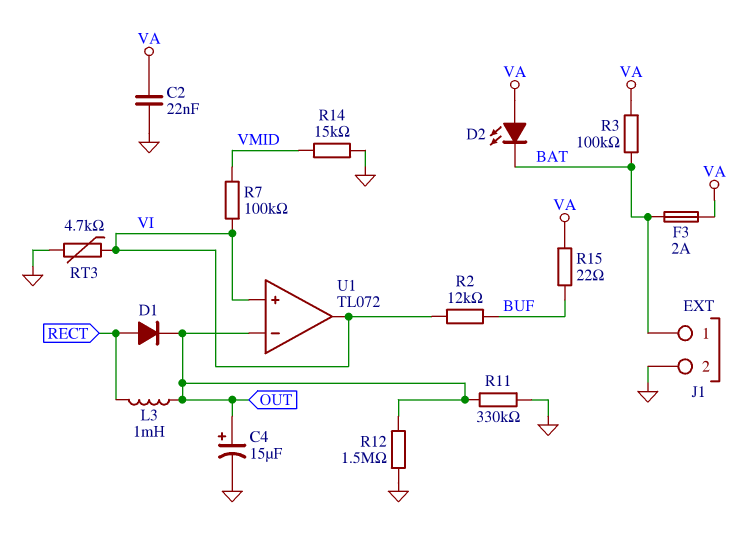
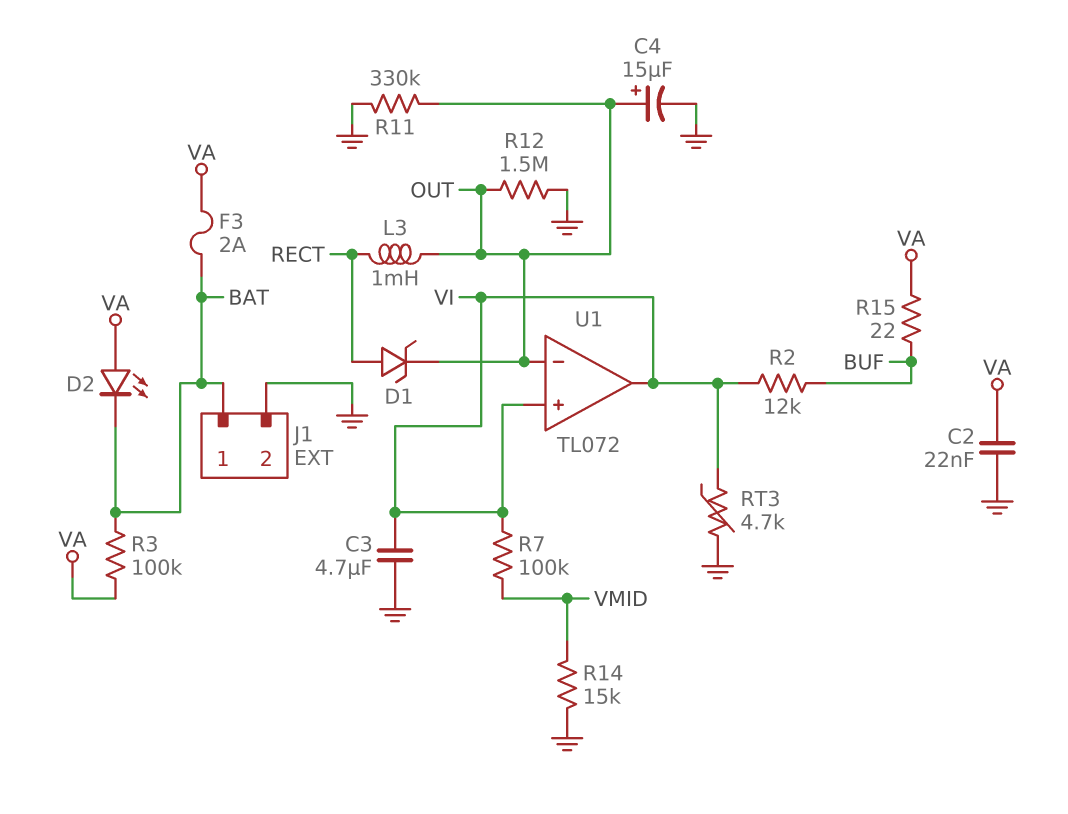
C3: none -> 4.7uF (GND, VI)
D1: diode (A RECT, K OUT) -> zener (A RECT, K OUT)

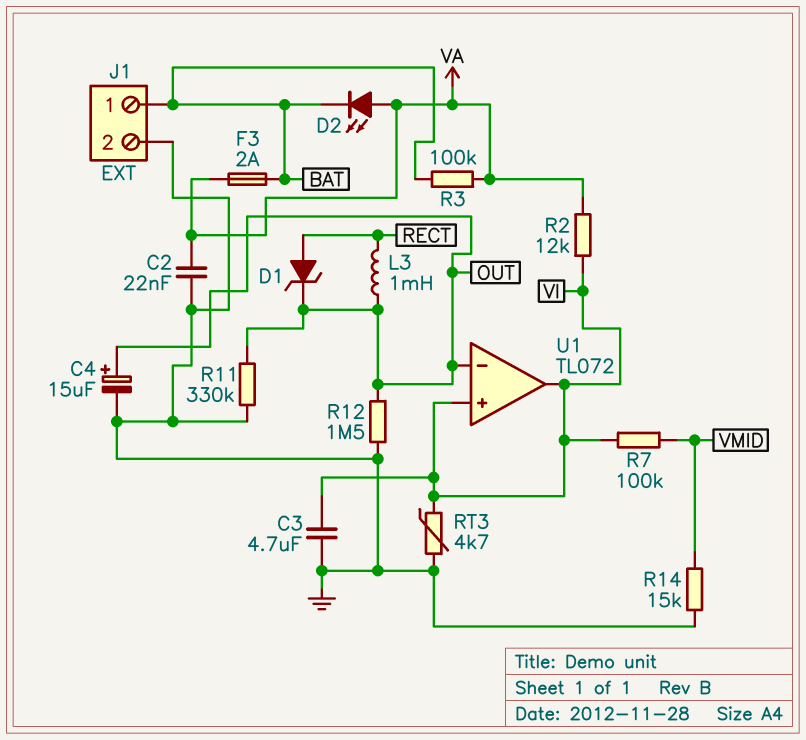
R2: 12k (BUF, VI) -> 12k (VA, VI)
R15: 22 (BUF, VA) -> none

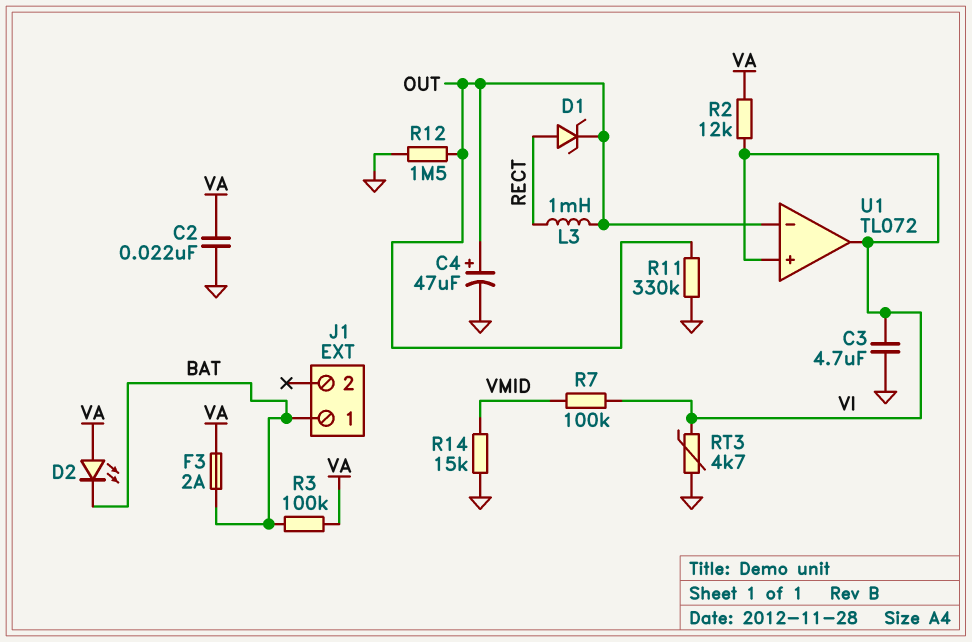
C4: 15uF (plus OUT, minus GND) -> 47uF (plus OUT, minus GND)
J1 pin 2: GND -> none

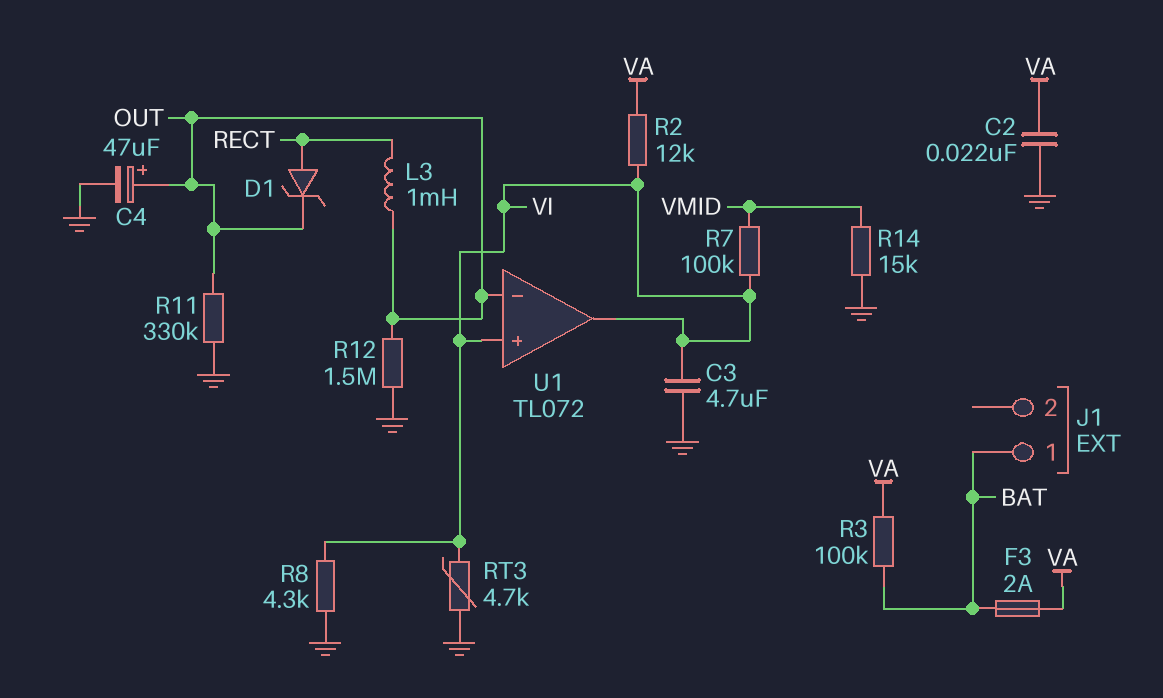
D2: LED (A VA, K BAT) -> none
R8: none -> 4.3k (GND, VI)

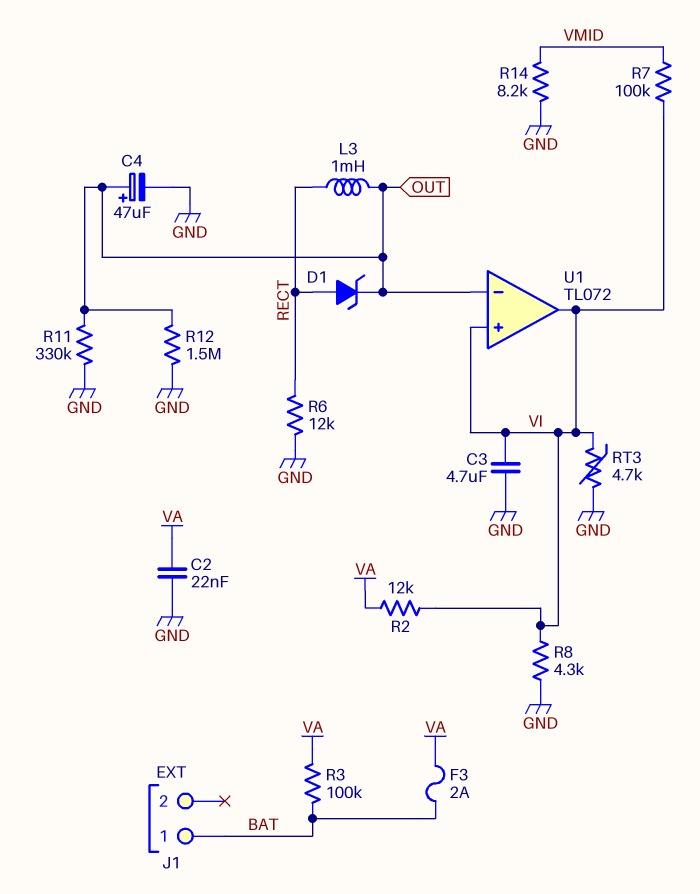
R6: none -> 12k (GND, RECT)
R14: 15k (GND, VMID) -> 8.2k (GND, VMID)

